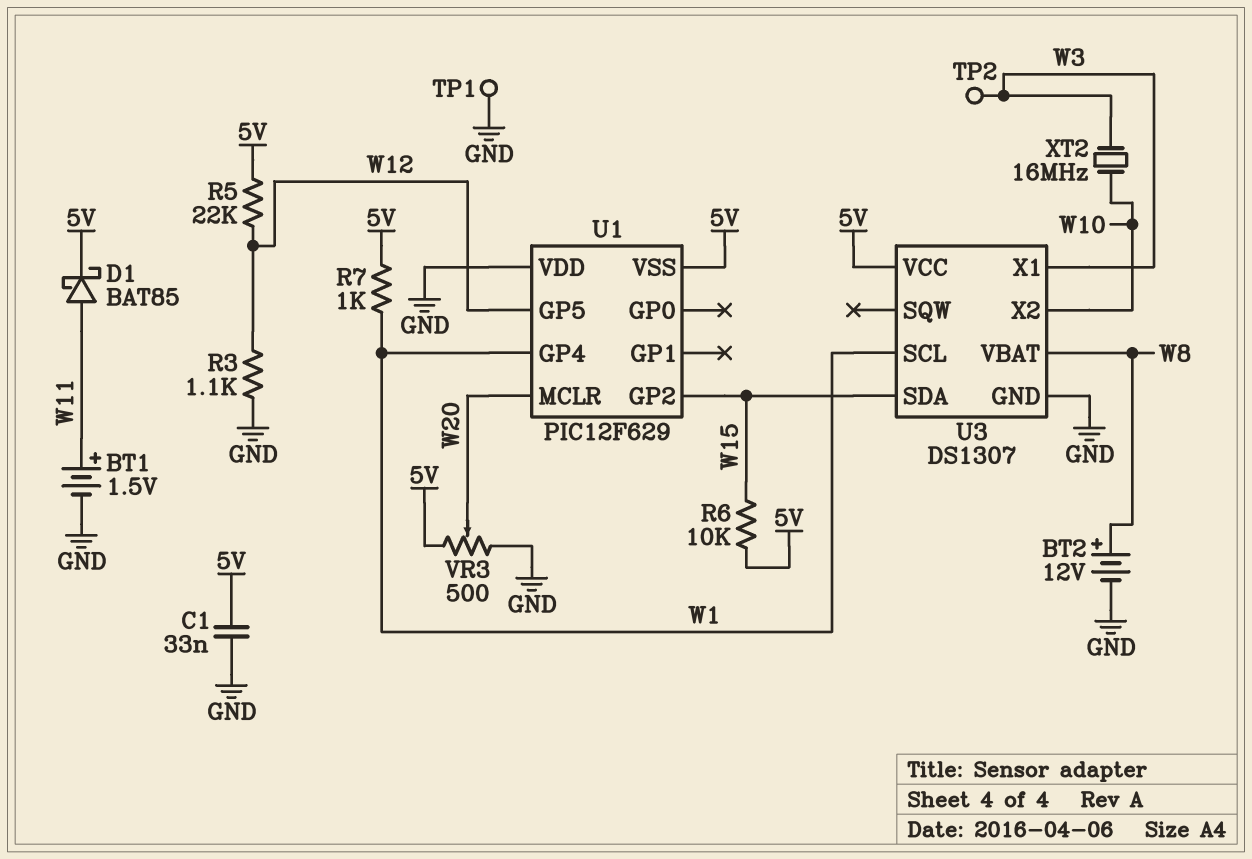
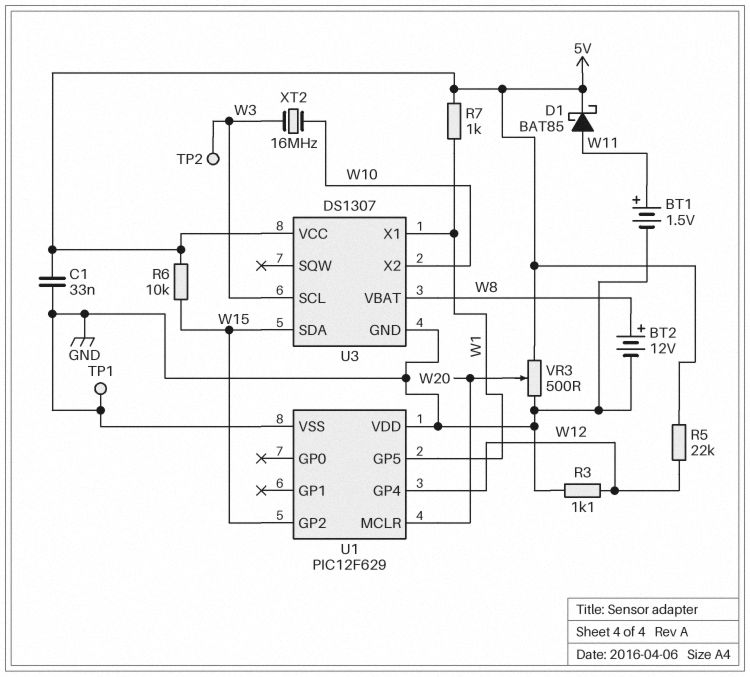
U1 pin GP4: W1 -> W12
U1 pin GP5: W12 -> W1
U1 pin VSS: 5V -> GND
U3 pin SCL: W1 -> W3
U3 pin X1: W3 -> W1

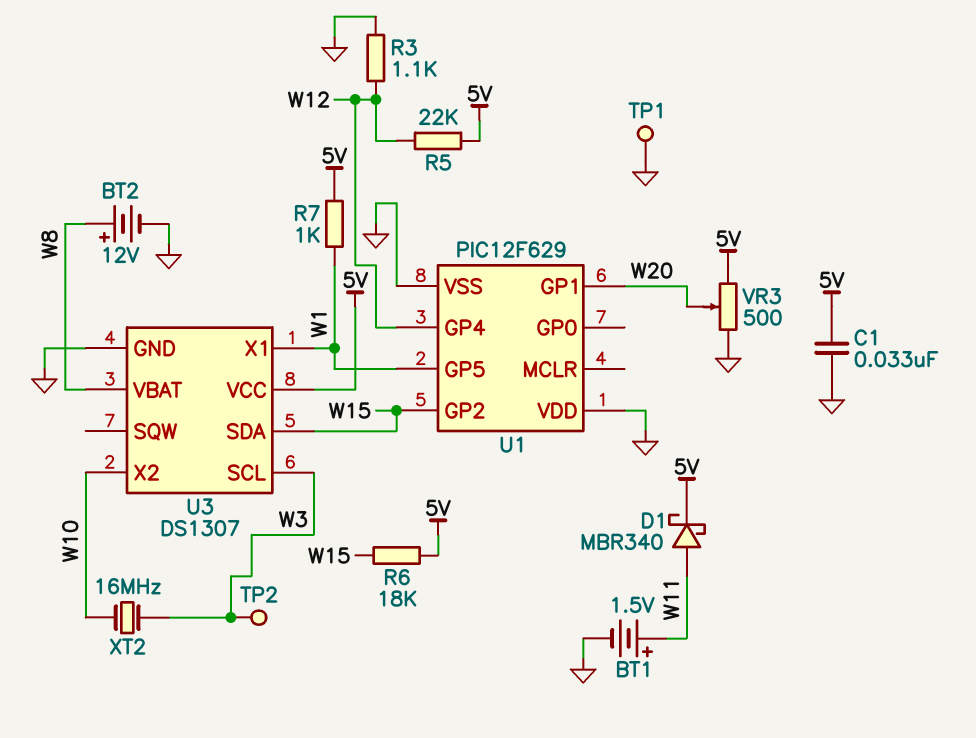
D1: schottky BAT85 (A W11, K 5V) -> schottky MBR340 (A W11, K 5V)
R6: 10k (5V, W15) -> 18k (5V, W15)
U1 pin GP1: none -> W20
U1 pin MCLR: W20 -> none

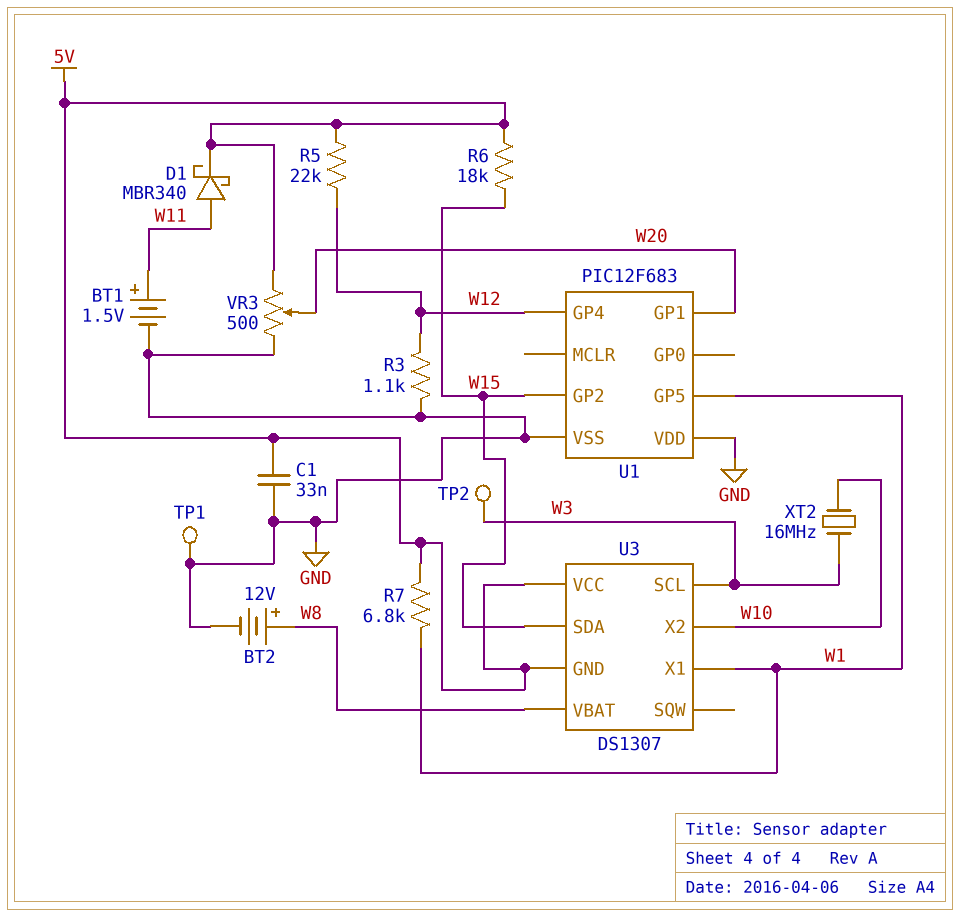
R7: 1k (5V, W1) -> 6.8k (5V, W1)
U1: PIC12F629 -> PIC12F683
U3 pin GND: GND -> 5V

